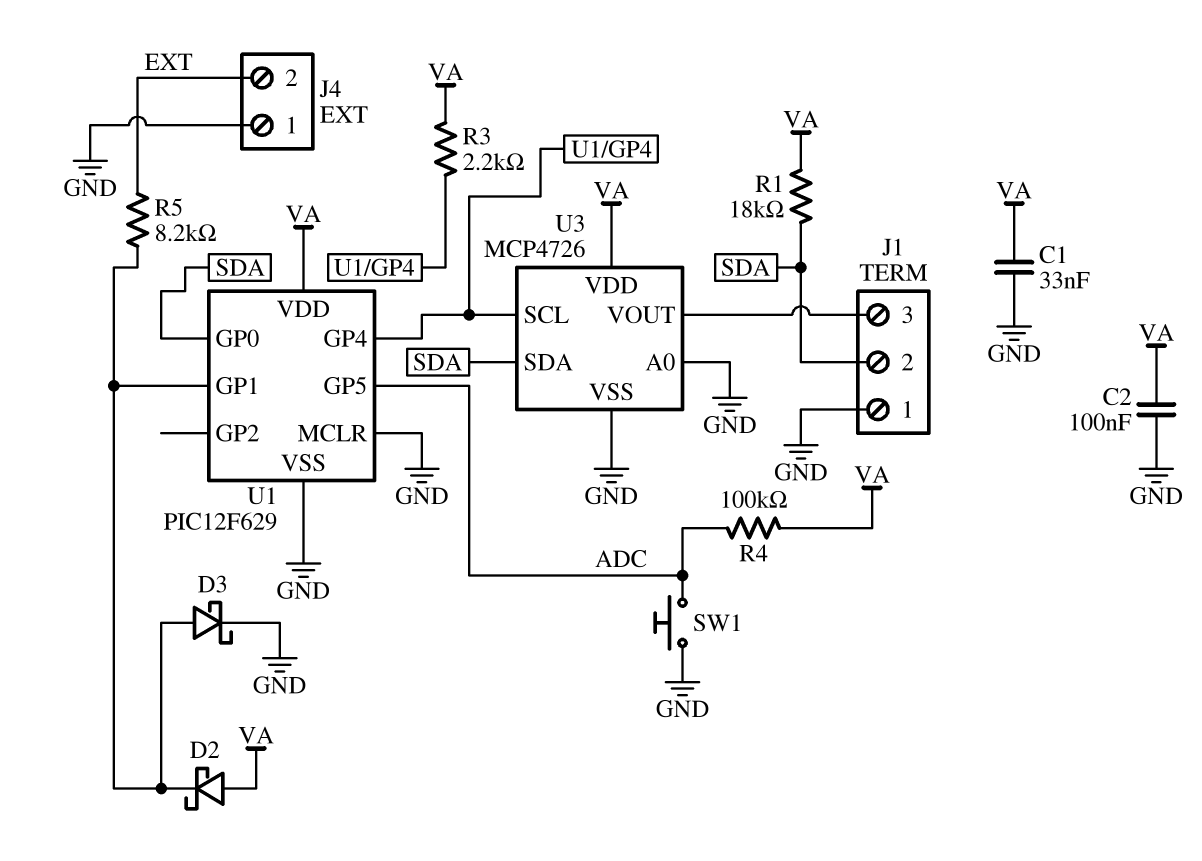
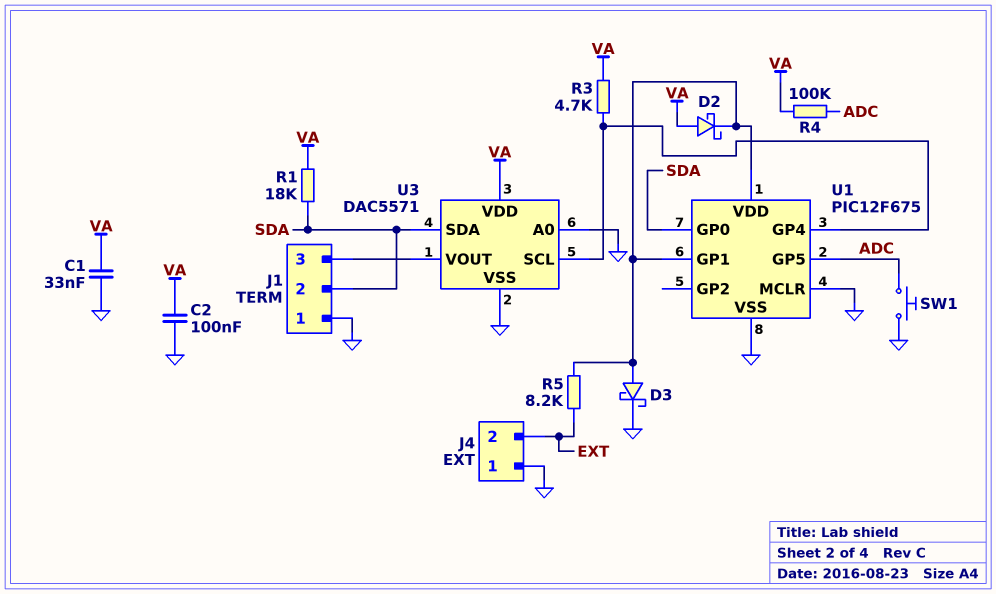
R3: 2.2k (U1/GP4, VA) -> 4.7k (U1/GP4, VA)
U1: PIC12F629 -> PIC12F675
U1 pin VDD: VA -> U1/GP1
U3: MCP4726 -> DAC5571

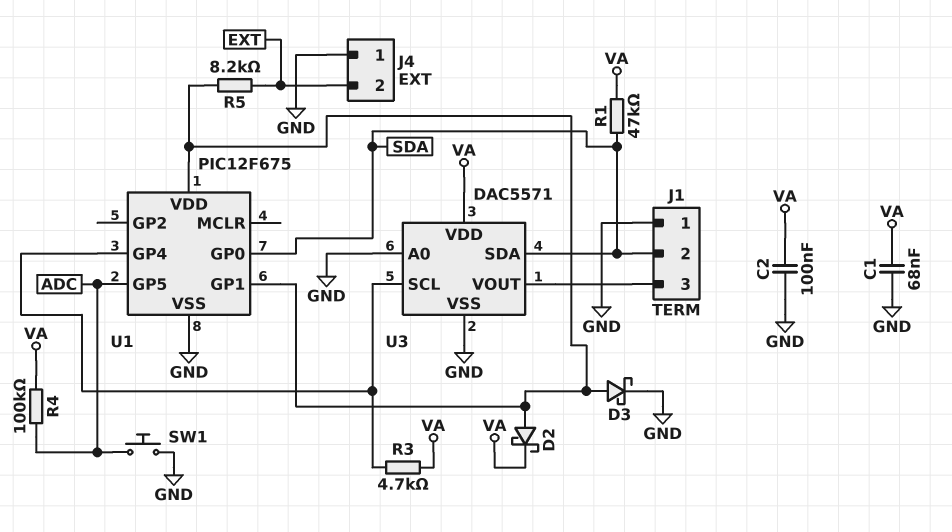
C1: 33nF (GND, VA) -> 68nF (GND, VA)
D2: schottky (A VA, K U1/GP1) -> schottky (A U1/GP1, K VA)
R1: 18k (SDA, VA) -> 47k (SDA, VA)
U1 pin MCLR: GND -> none

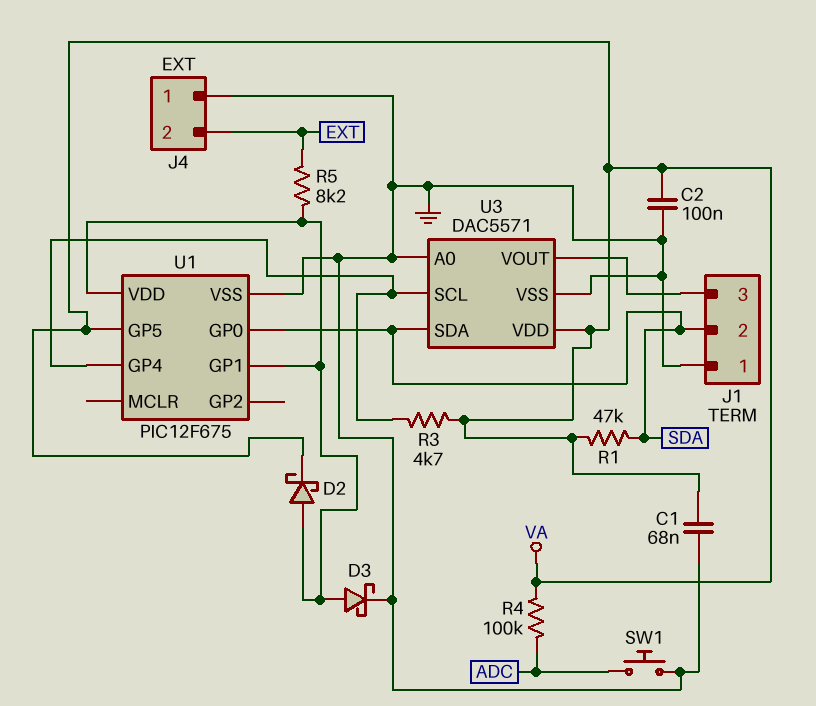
U1 pin GP5: ADC -> VA

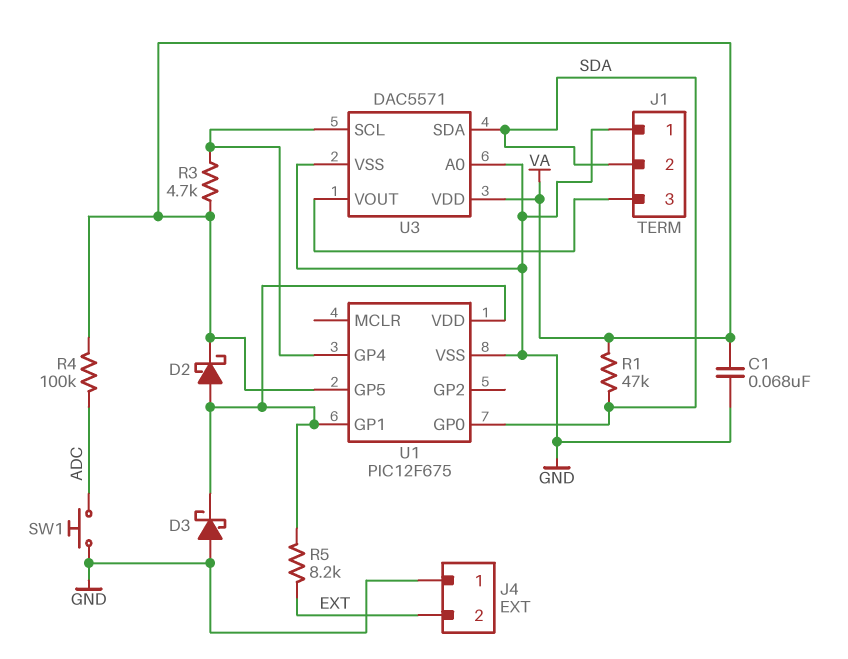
C2: 100nF (GND, VA) -> none
D3: schottky (A U1/GP1, K GND) -> schottky (A GND, K U1/GP1)

